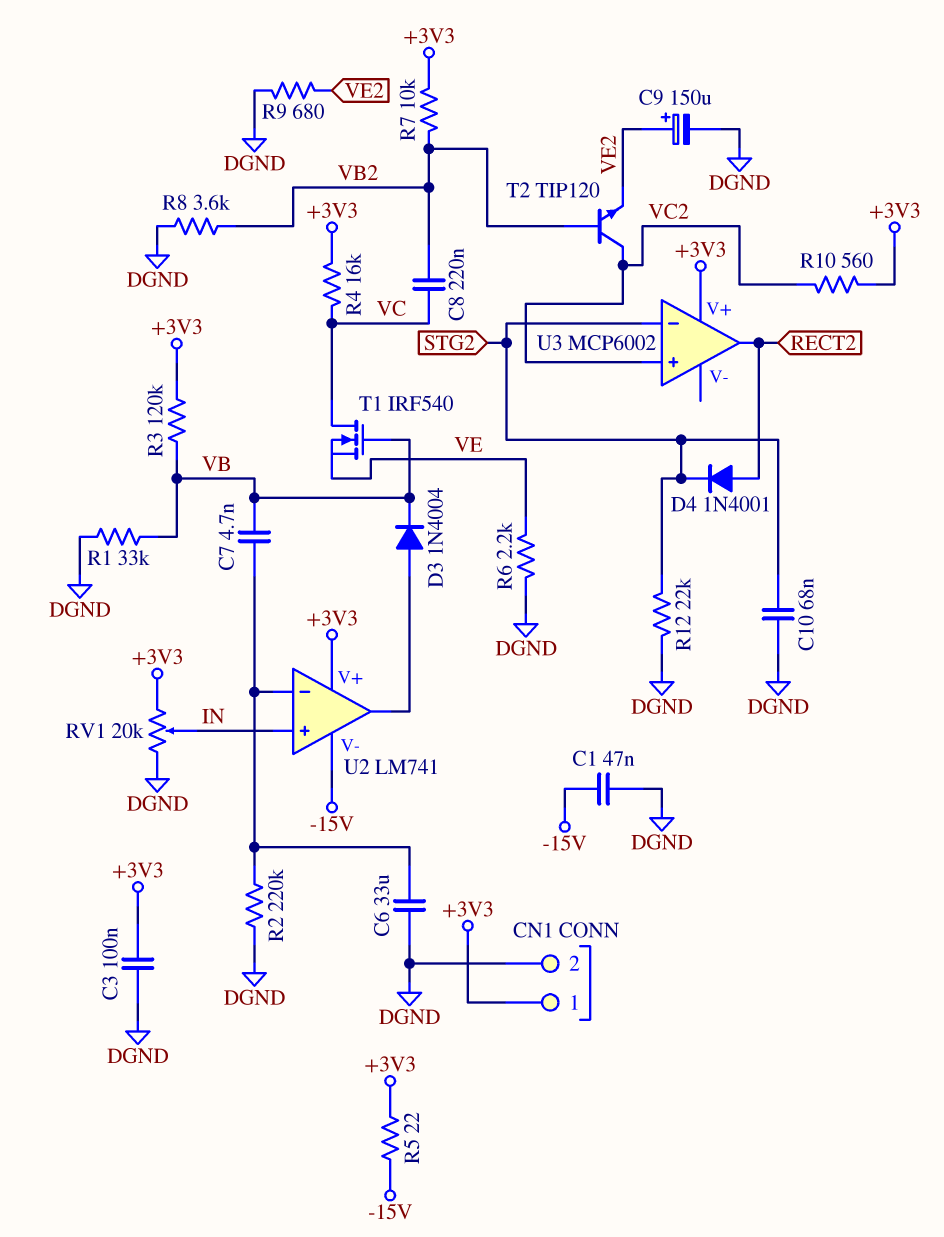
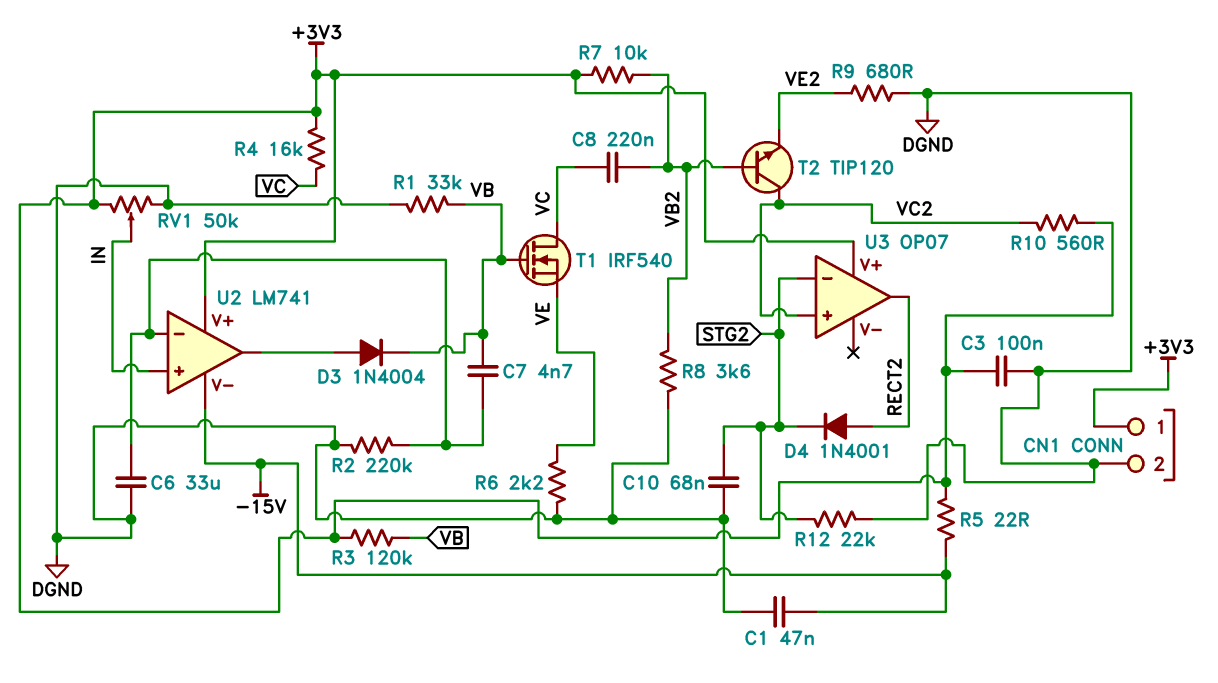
C9: 150uF (plus VE2, minus DGND) -> none
RV1: 20k (+3V3, DGND, wiper IN) -> 50k (+3V3, DGND, wiper IN)
U3: MCP6002 -> OP07

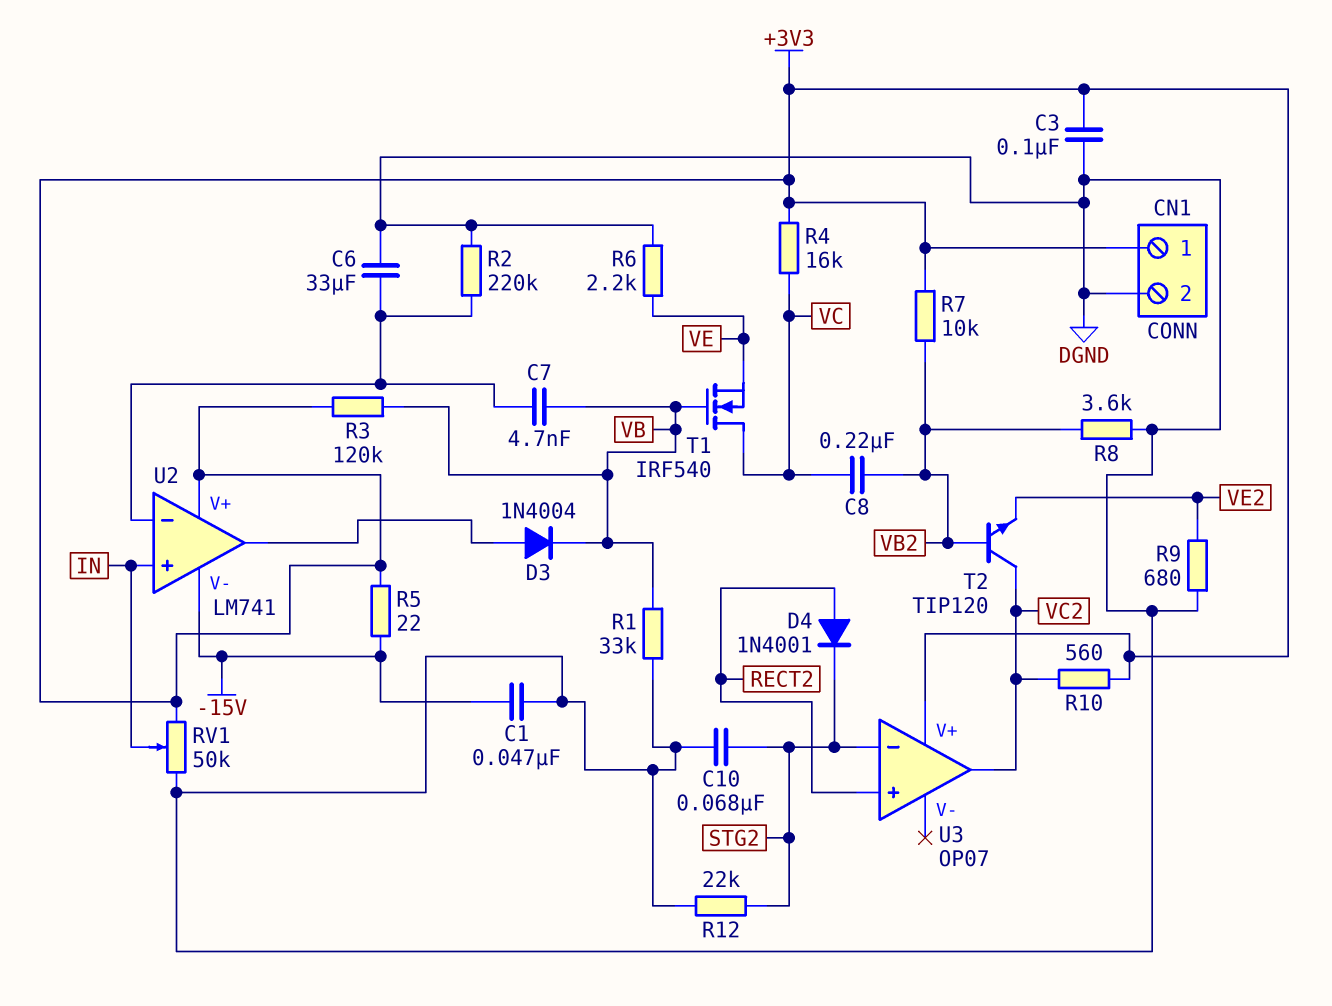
U3 pin in+: VC2 -> RECT2
U3 pin out: RECT2 -> VC2

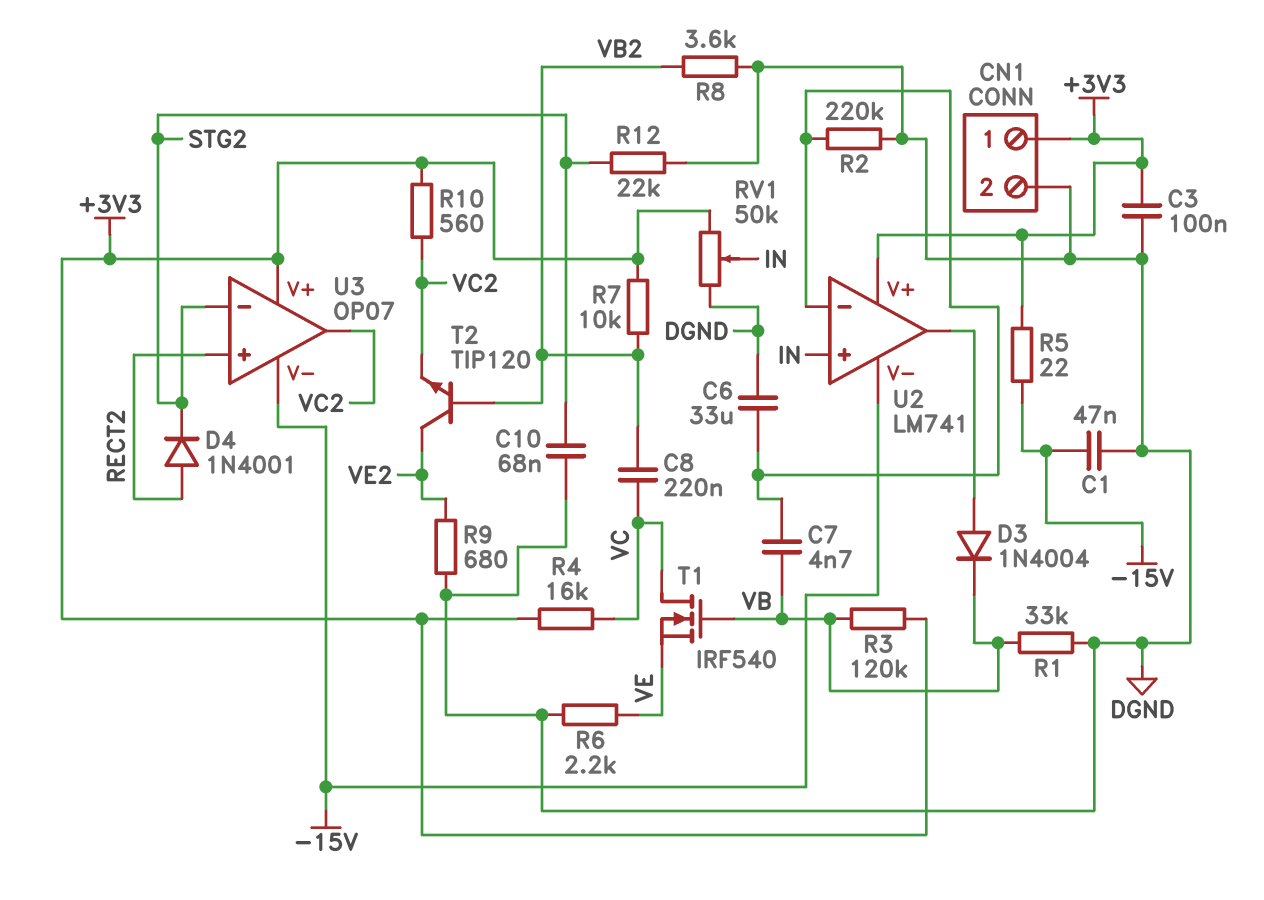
T2: NPN TIP120 (B VB2, C VC2, E VE2) -> NPN TIP120 (B VB2, C VE2, E VC2)
U3 pin V-: none -> -15V

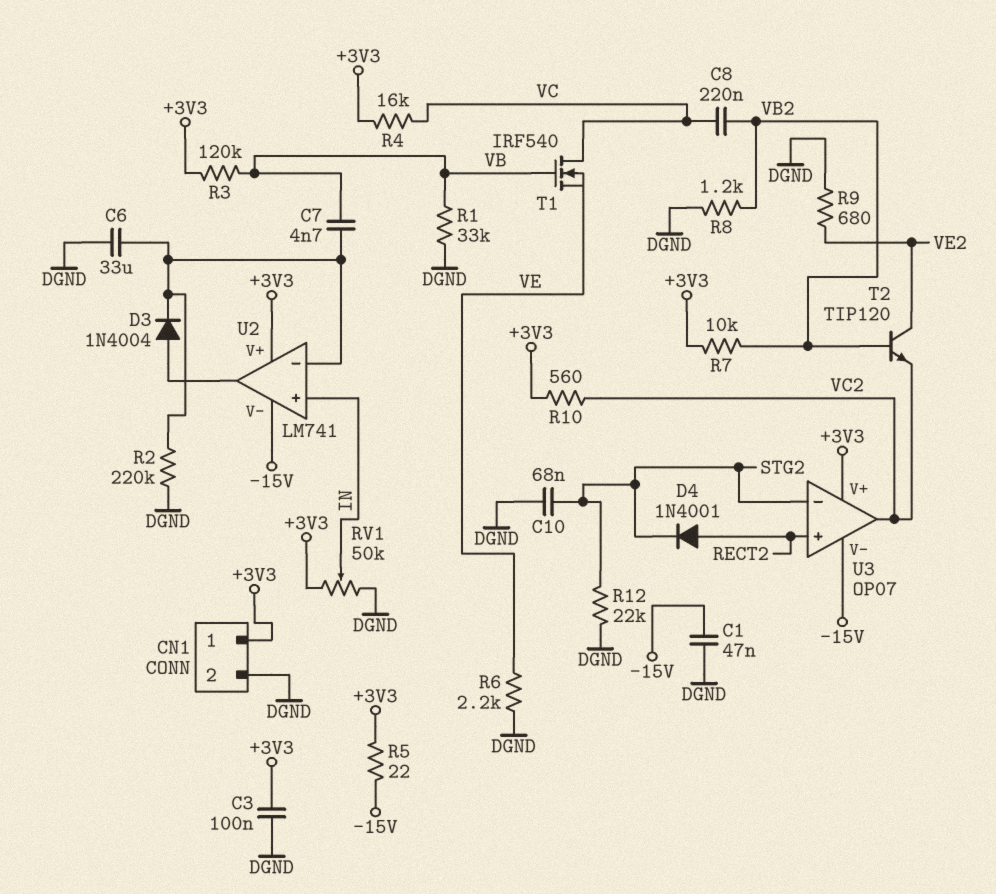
D3: diode 1N4004 (A U2/out, K VB) -> diode 1N4004 (A U2/out, K U2/in-)
R8: 3.6k (DGND, VB2) -> 1.2k (DGND, VB2)

